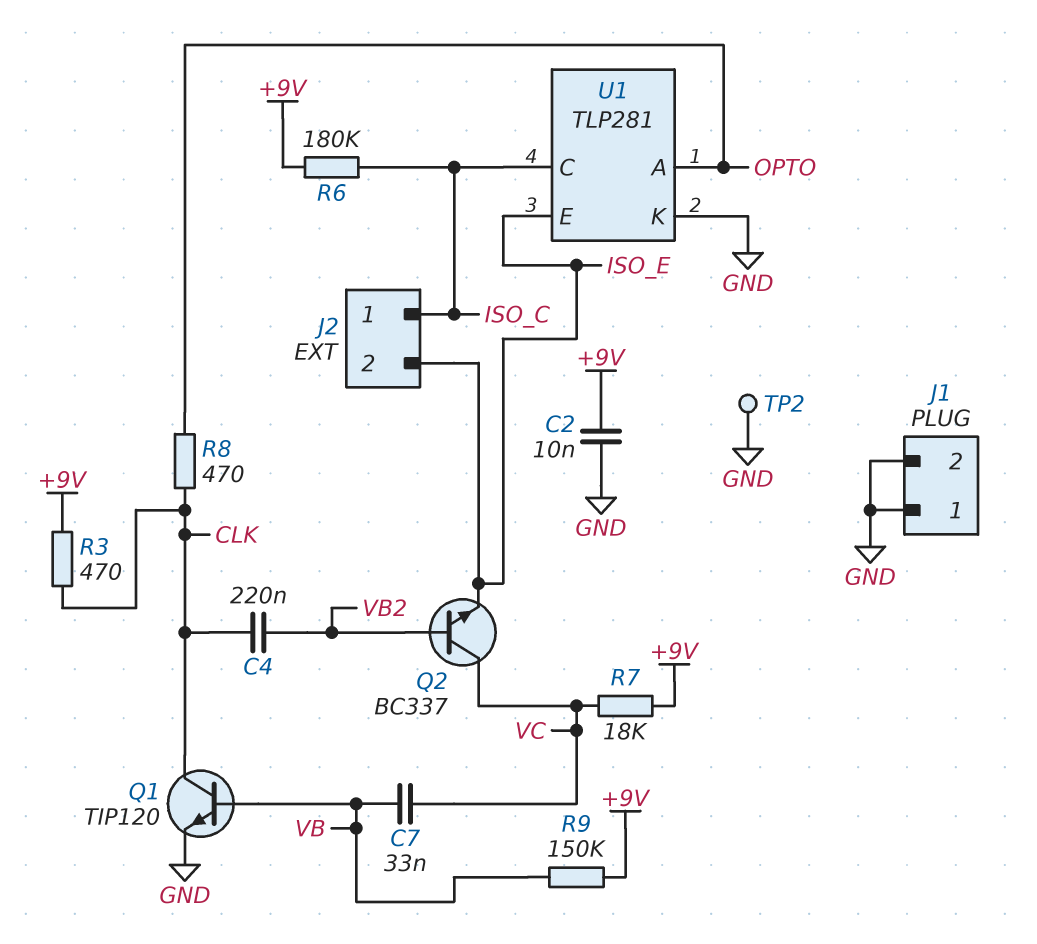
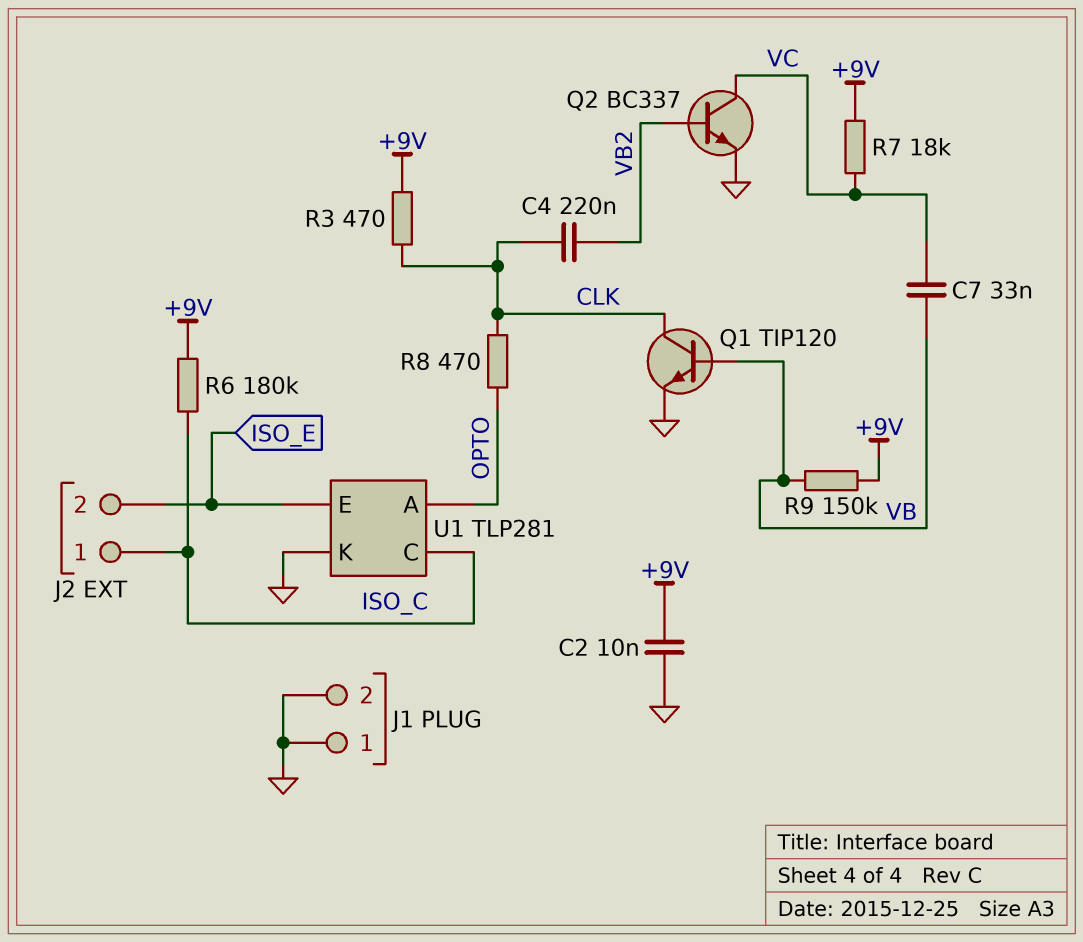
Q2: NPN BC337 (B VB2, C VC, E ISO_E) -> NPN BC337 (B VB2, C VC, E GND)
TP2: test point (GND) -> none

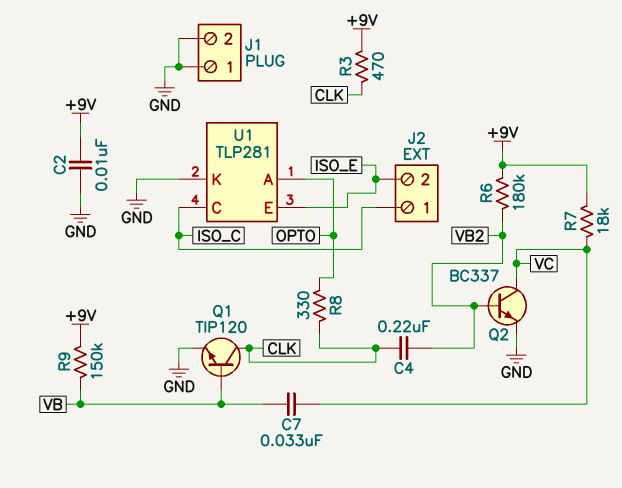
R6: 180k (+9V, ISO_C) -> 180k (+9V, VB2)
R8: 470 (CLK, OPTO) -> 330 (CLK, OPTO)

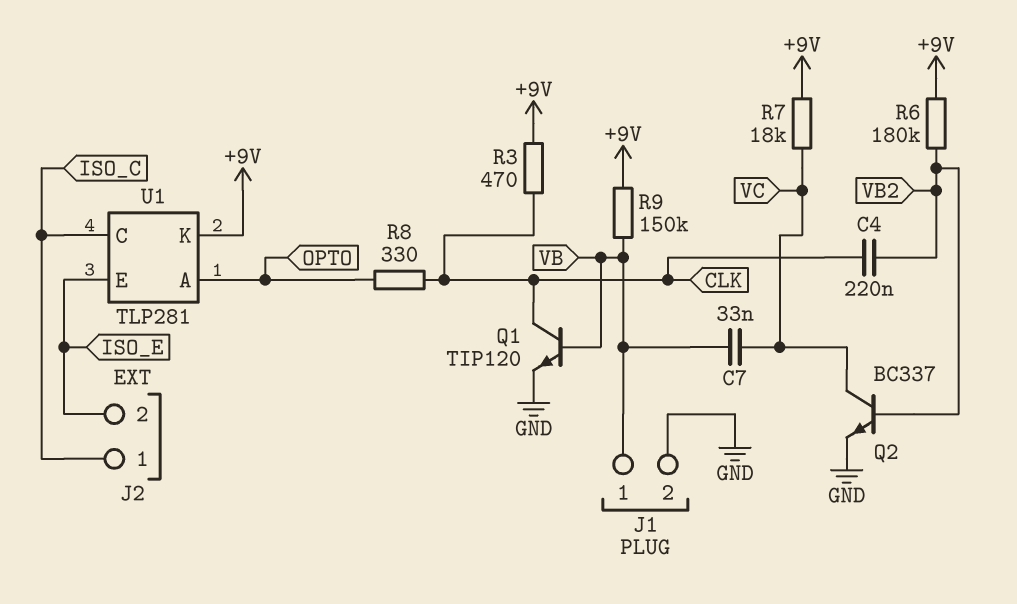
C2: 10nF (+9V, GND) -> none
J1 pin 1: GND -> VB
U1 pin K: GND -> +9V

